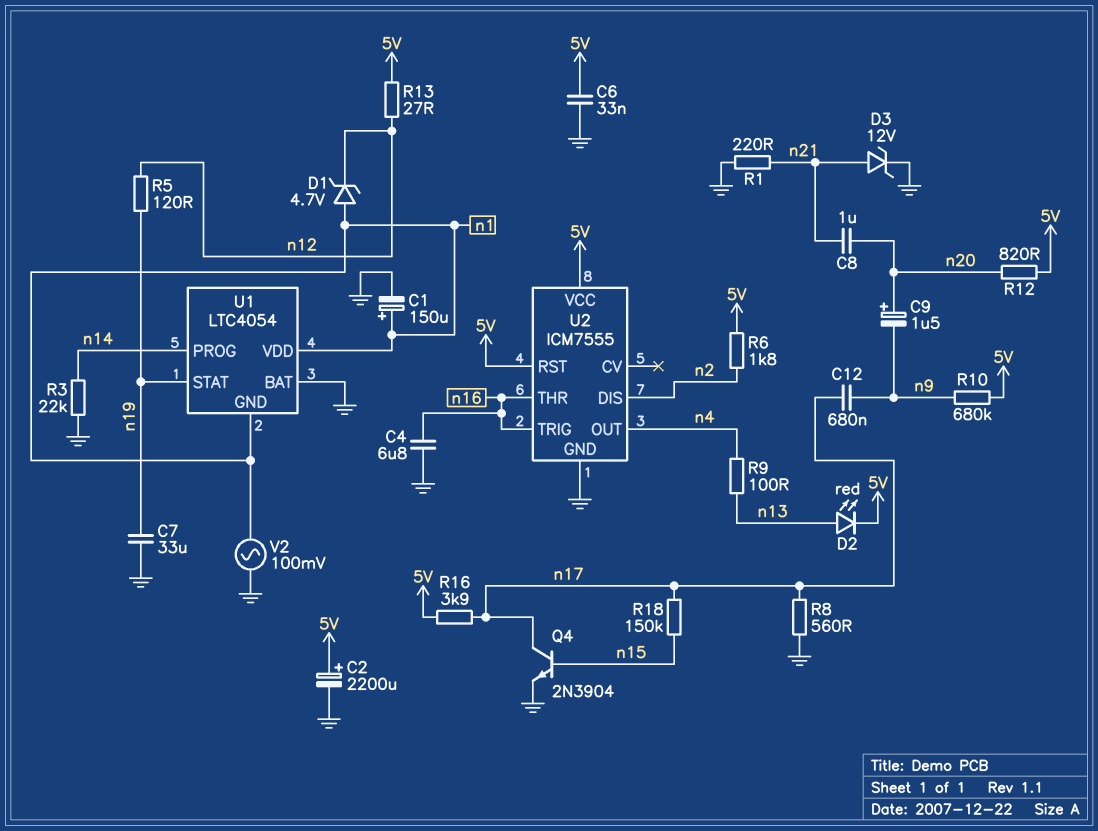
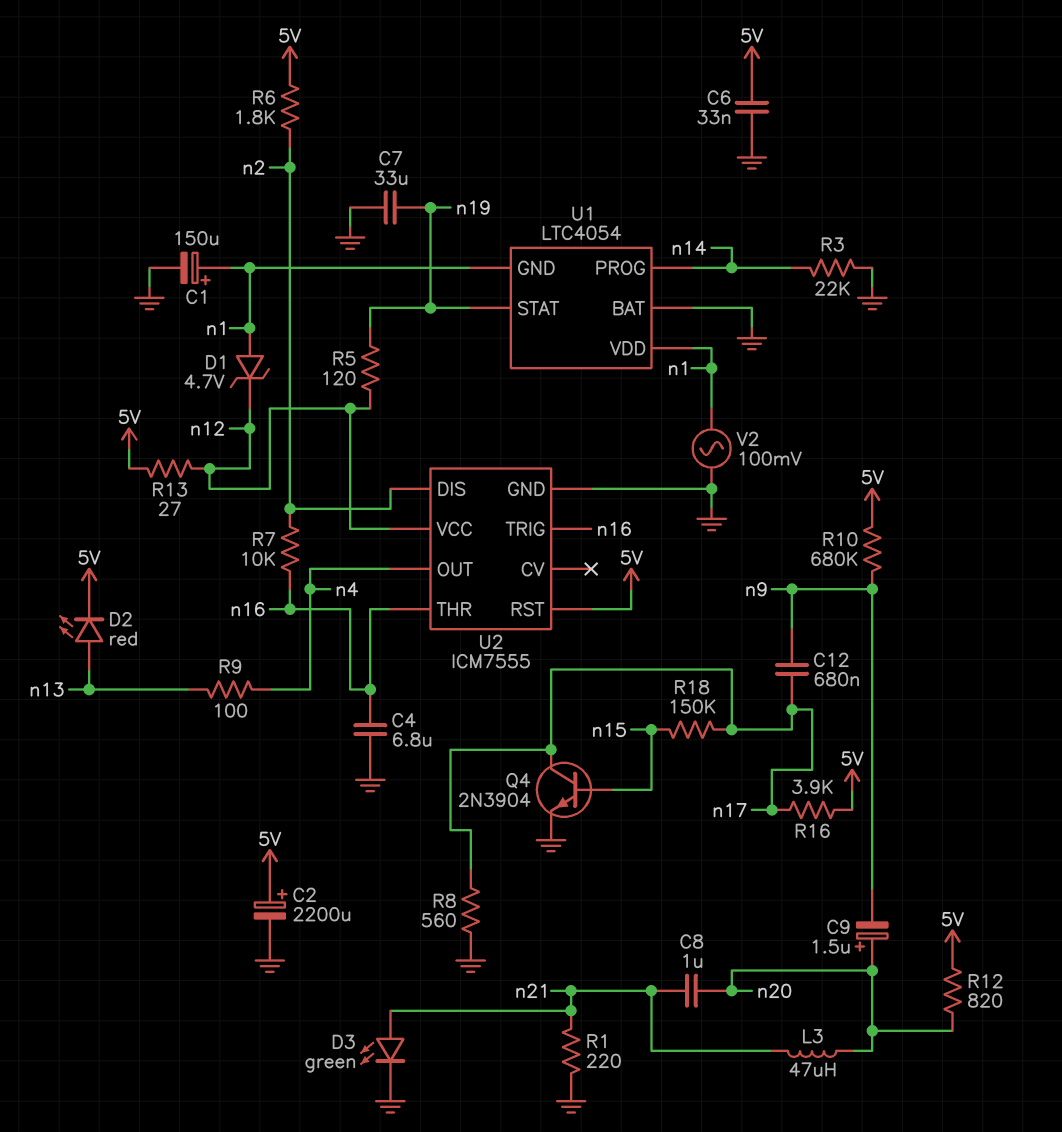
D3: zener 12V (A n21, K GND) -> LED green (A n21, K GND)
L3: none -> 47uH (n20, n21)
R7: none -> 10k (n2, n16)
U2 pin VCC: 5V -> n12

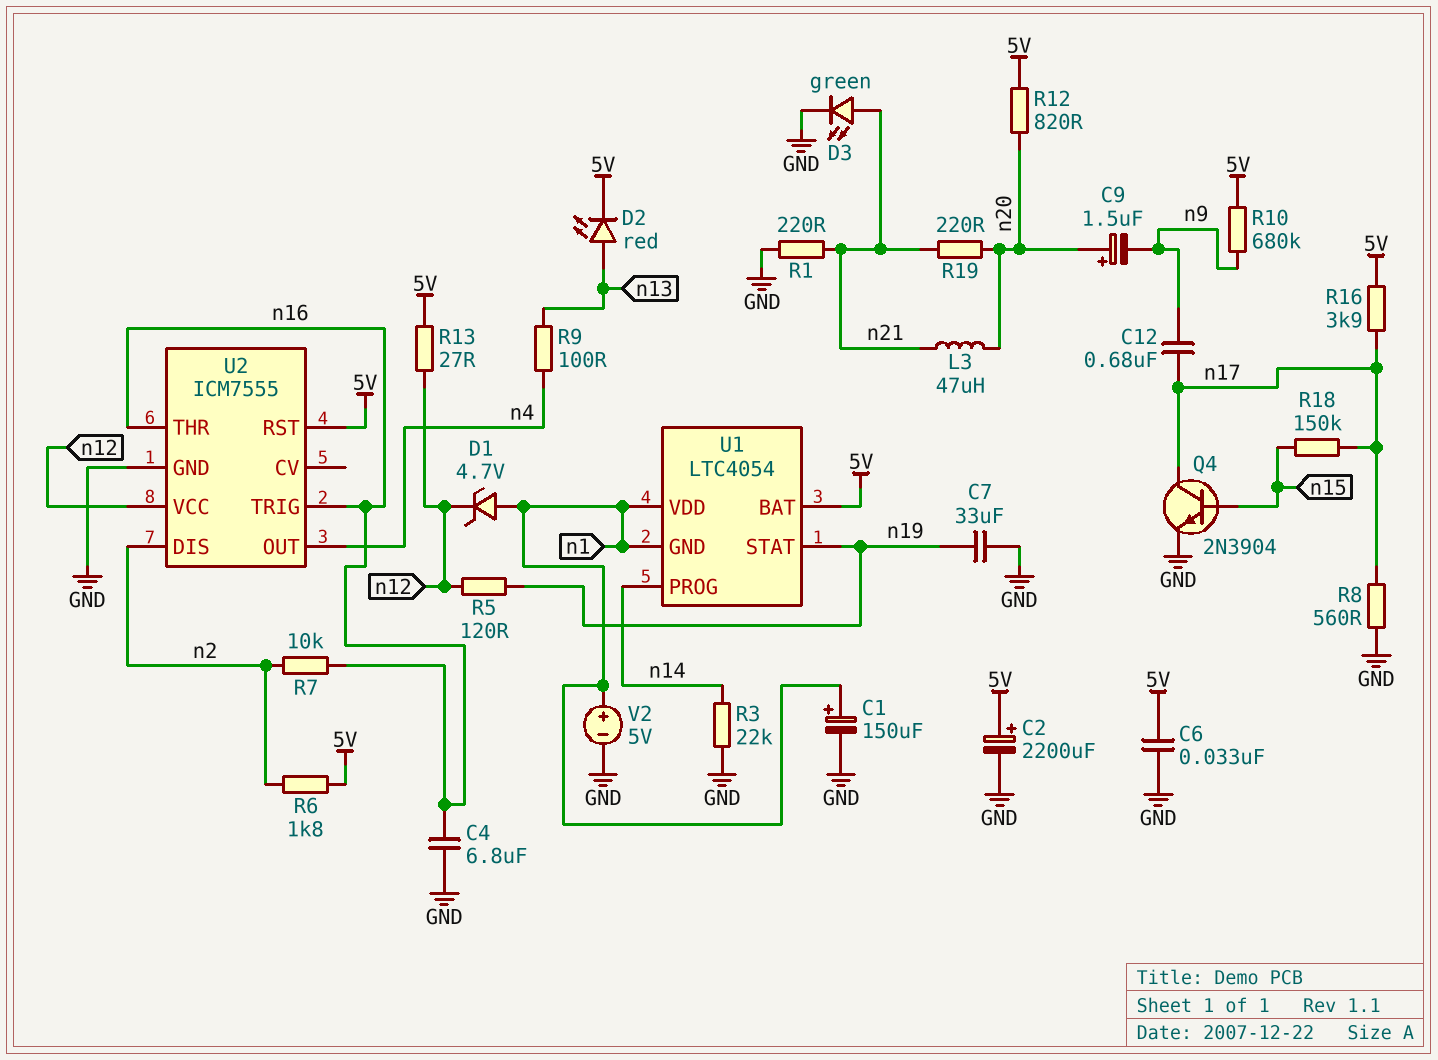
C8: 1uF (n20, n21) -> none
R19: none -> 220 (n20, n21)
U1 pin BAT: GND -> 5V
V2: AC 100mV (GND, n1) -> 5V (plus n1, minus GND)

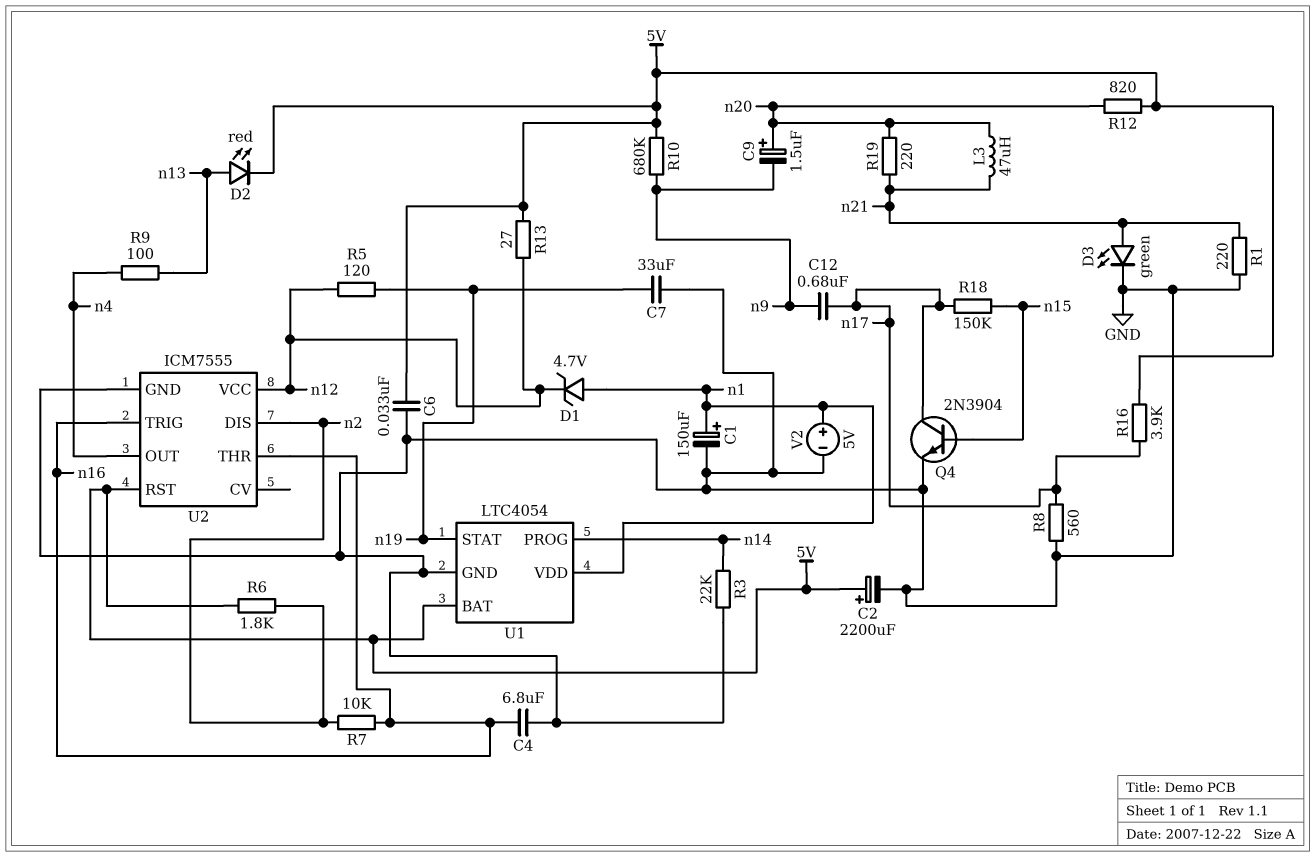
U1 pin GND: n1 -> GND

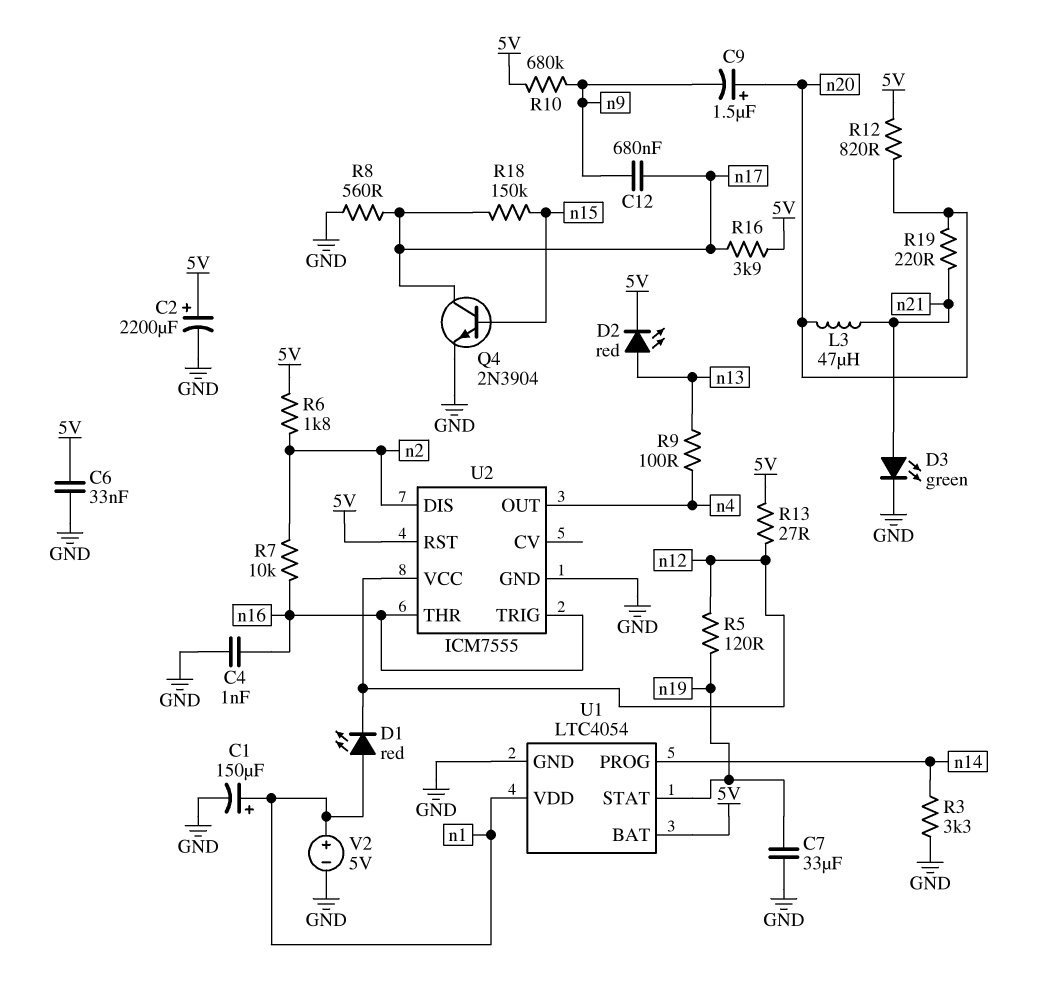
C4: 6.8uF (GND, n16) -> 1nF (GND, n16)
D1: zener 4.7V (A n1, K n12) -> LED red (A n1, K n12)
R1: 220 (GND, n21) -> none
R3: 22k (GND, n14) -> 3.3k (GND, n14)

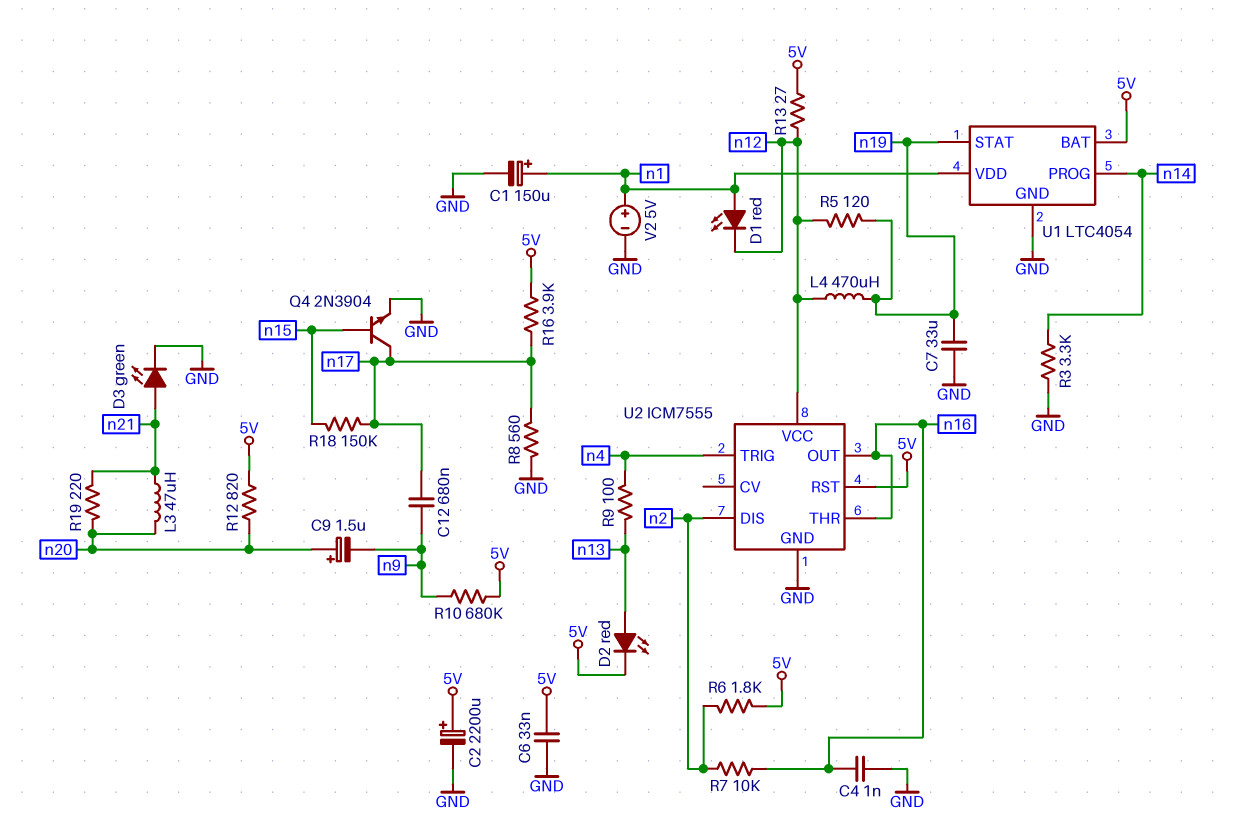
L4: none -> 470uH (n12, n19)
U2 pin OUT: n4 -> n16
U2 pin TRIG: n16 -> n4

